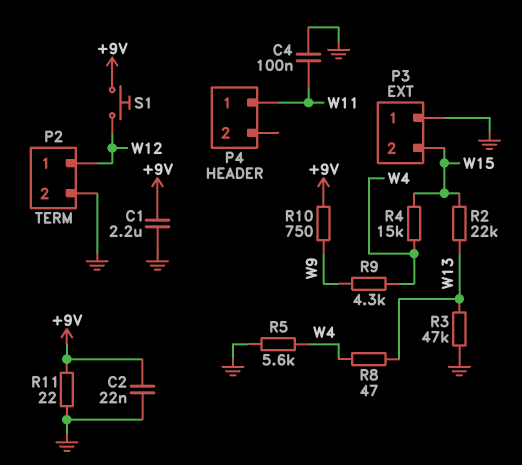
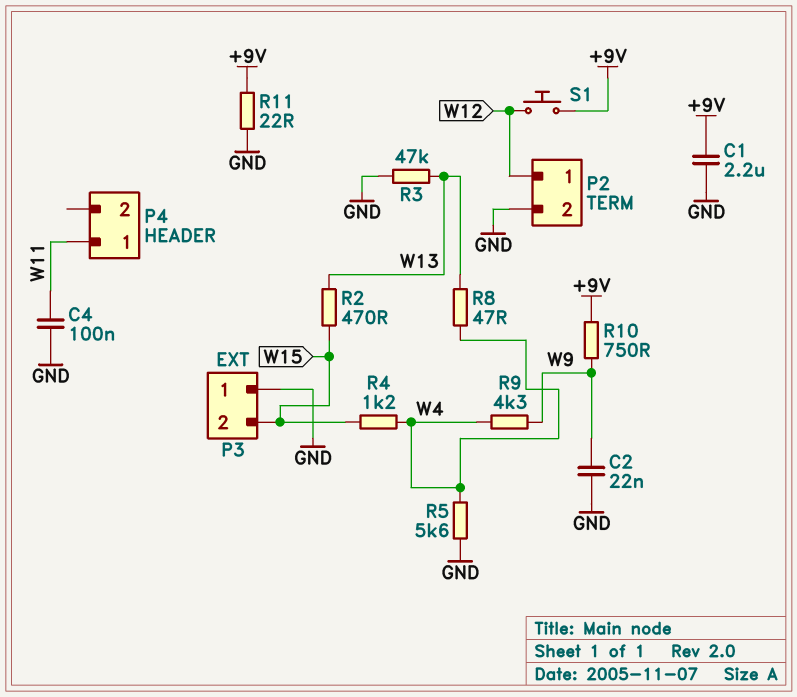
C2: 22nF (+9V, GND) -> 22nF (GND, W9)
R2: 22k (W13, W15) -> 470 (W13, W15)
R4: 15k (W4, W15) -> 1.2k (W4, W15)

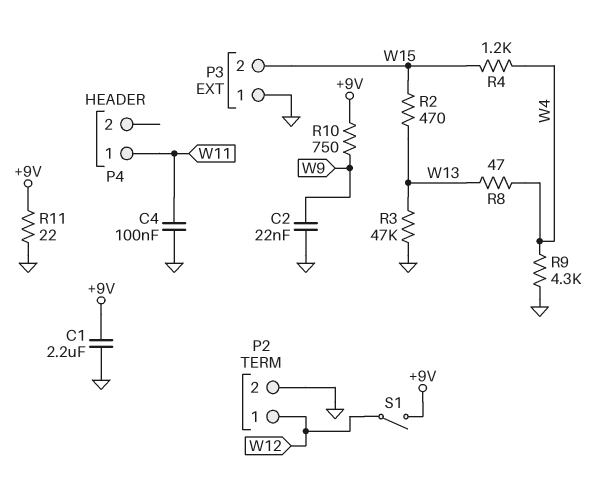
R5: 5.6k (GND, W4) -> none
R9: 4.3k (W4, W9) -> 4.3k (GND, W4)
S1: button (+9V, W12) -> switch (+9V, W12)

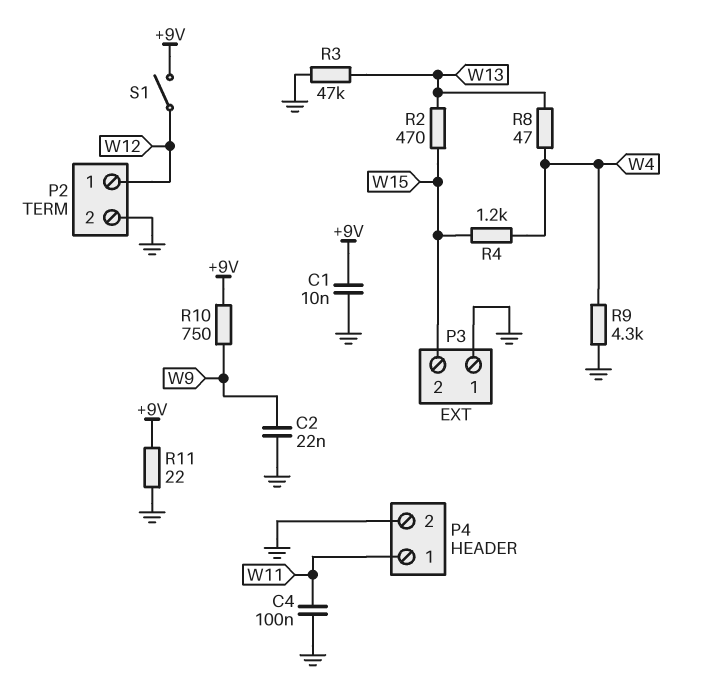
C1: 2.2uF (+9V, GND) -> 10nF (+9V, GND)
P4 pin 2: none -> GND

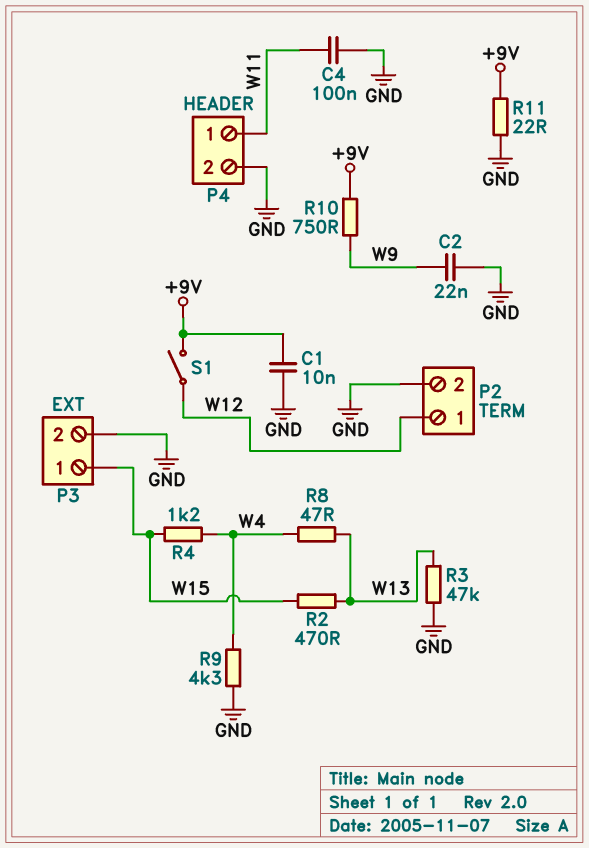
P3 pin 1: GND -> W15
P3 pin 2: W15 -> GND

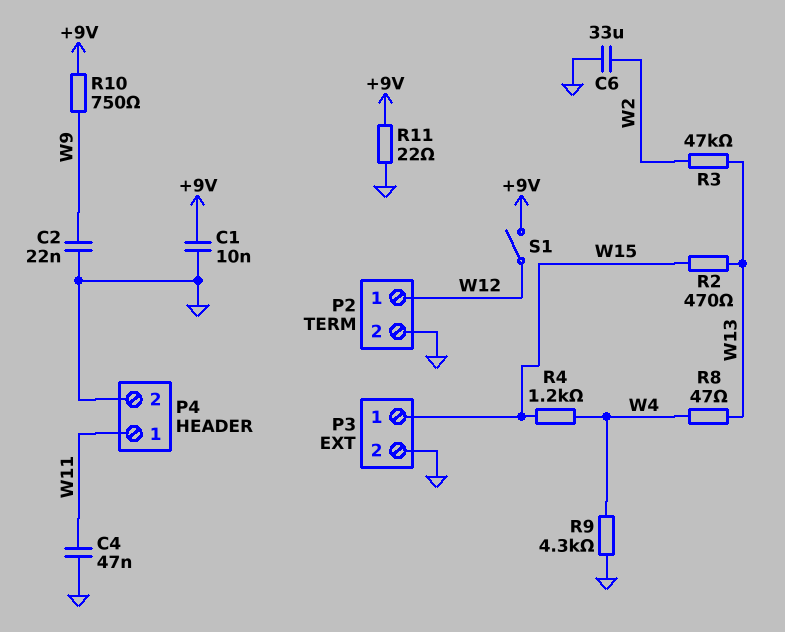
C4: 100nF (GND, W11) -> 47nF (GND, W11)
C6: none -> 33uF (GND, W2)
R3: 47k (GND, W13) -> 47k (W2, W13)

